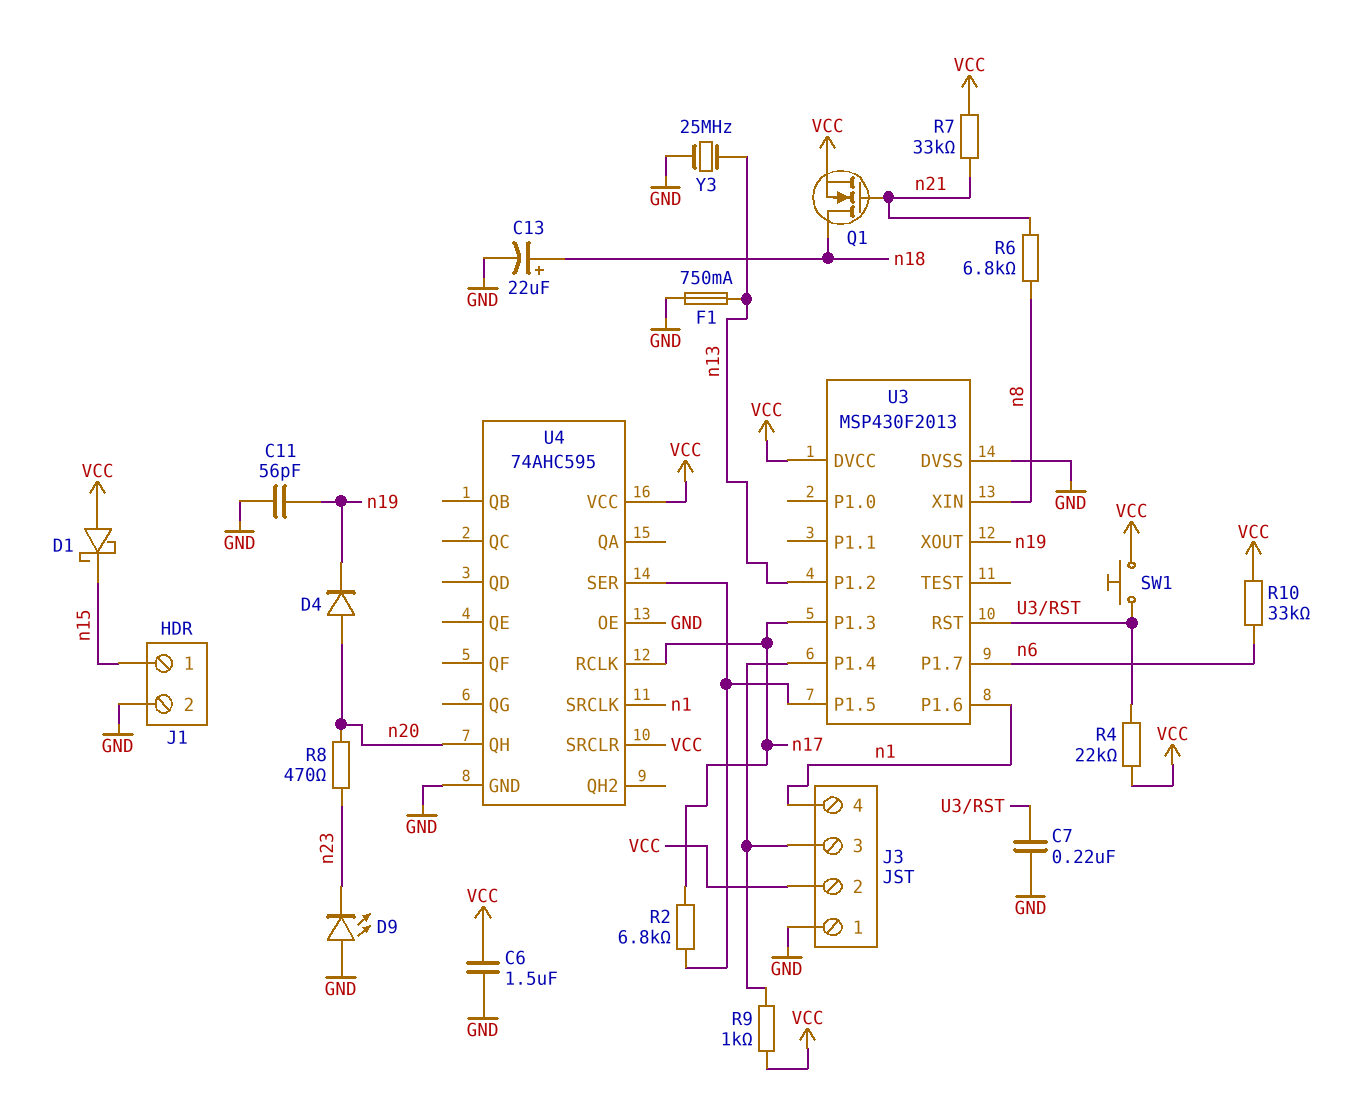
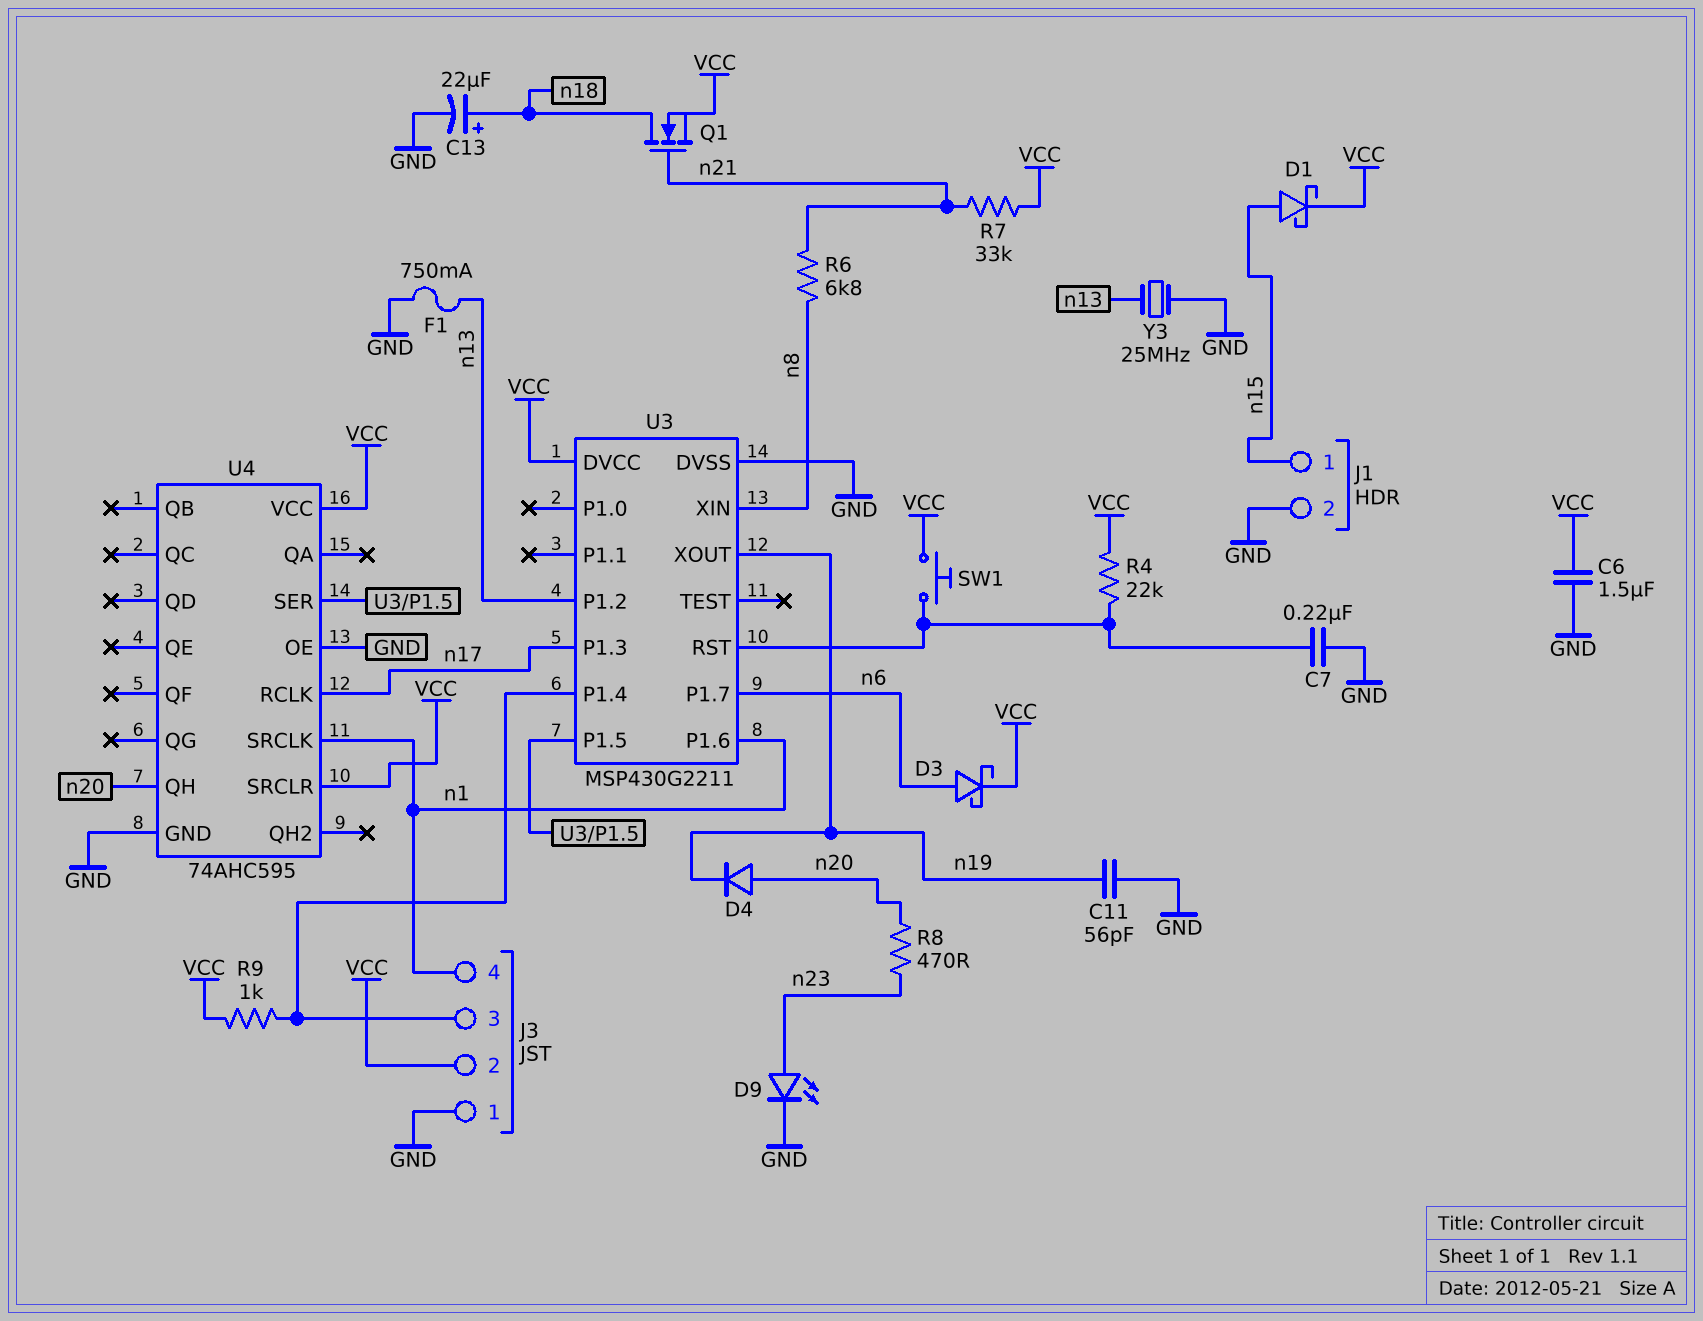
D1: schottky (A VCC, K n15) -> schottky (A n15, K VCC)
D3: none -> schottky (A n6, K VCC)
D9: LED (A GND, K n23) -> LED (A n23, K GND)
R2: 6.8k (U3/P1.5, n17) -> none
R10: 33k (VCC, n6) -> none
U3: MSP430F2013 -> MSP430G2211

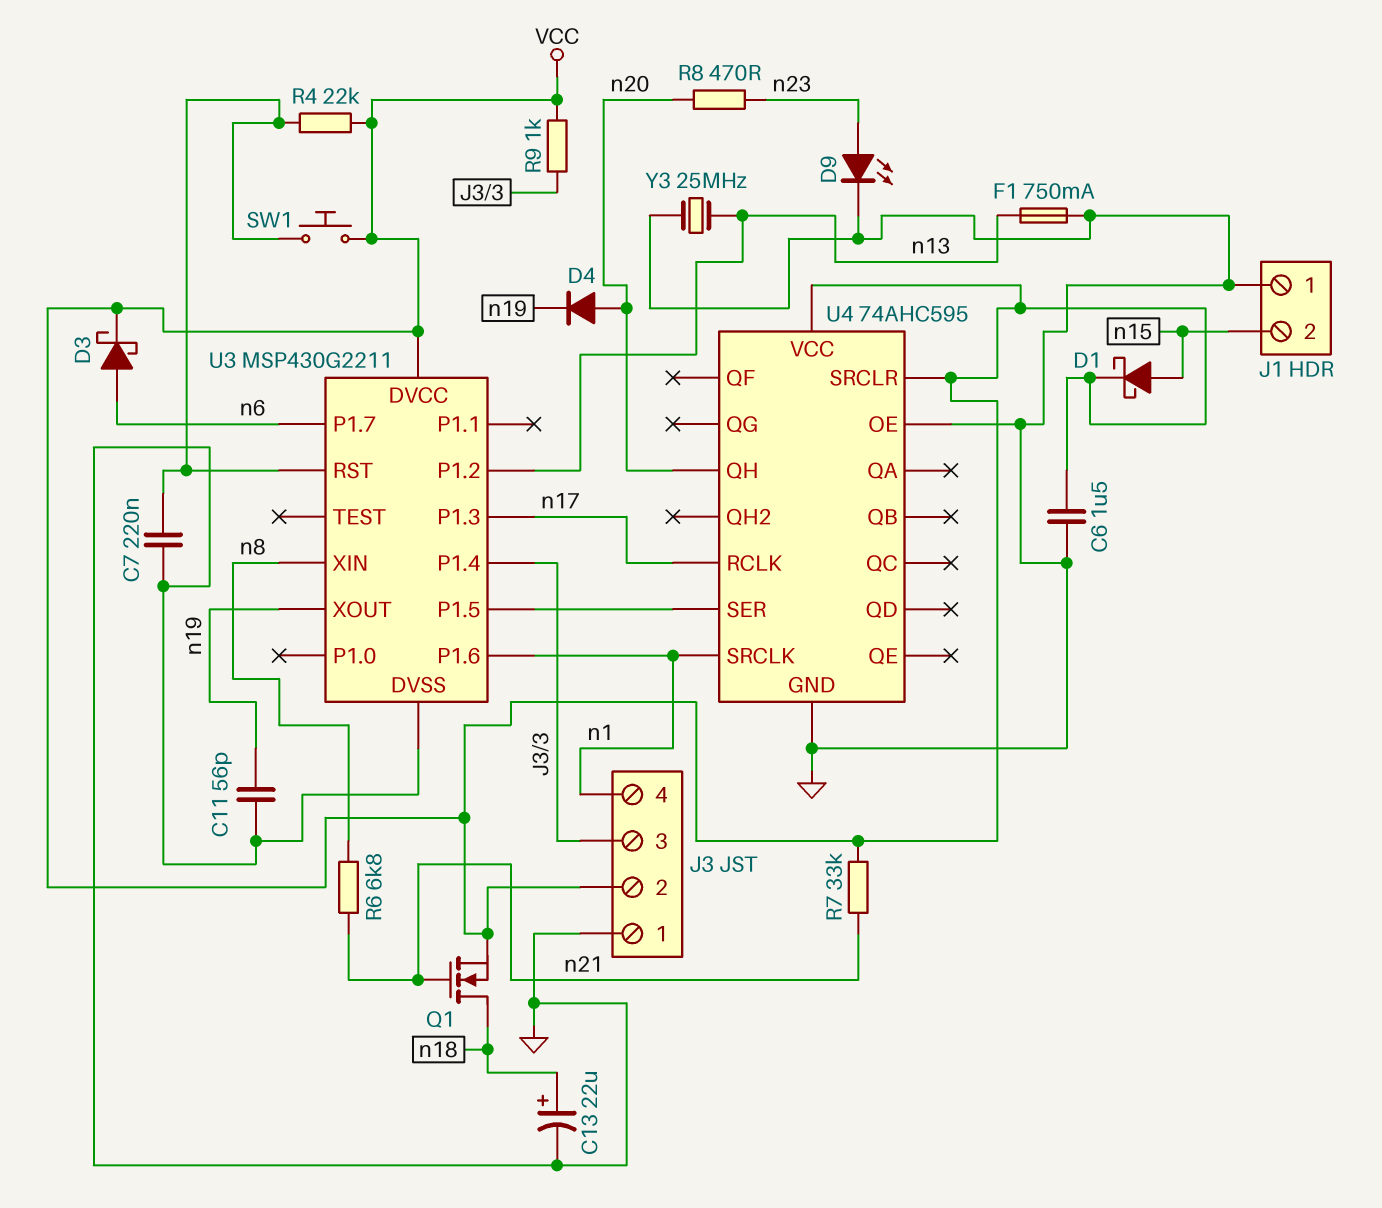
J1 pin 1: n15 -> GND
J1 pin 2: GND -> n15

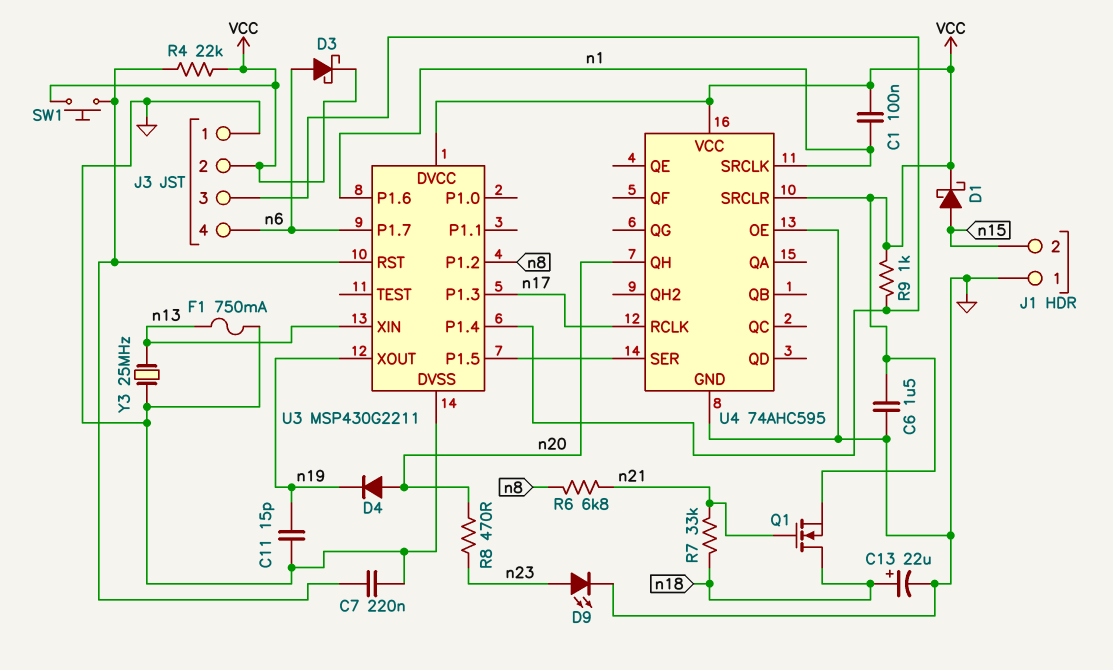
C1: none -> 100nF (VCC, n1)
C11: 56pF (GND, n19) -> 15pF (GND, n19)
J3 pin 4: n1 -> n6
R7: 33k (VCC, n21) -> 33k (n18, n21)
U3 pin P1.2: n13 -> n8
U3 pin XIN: n8 -> n13

